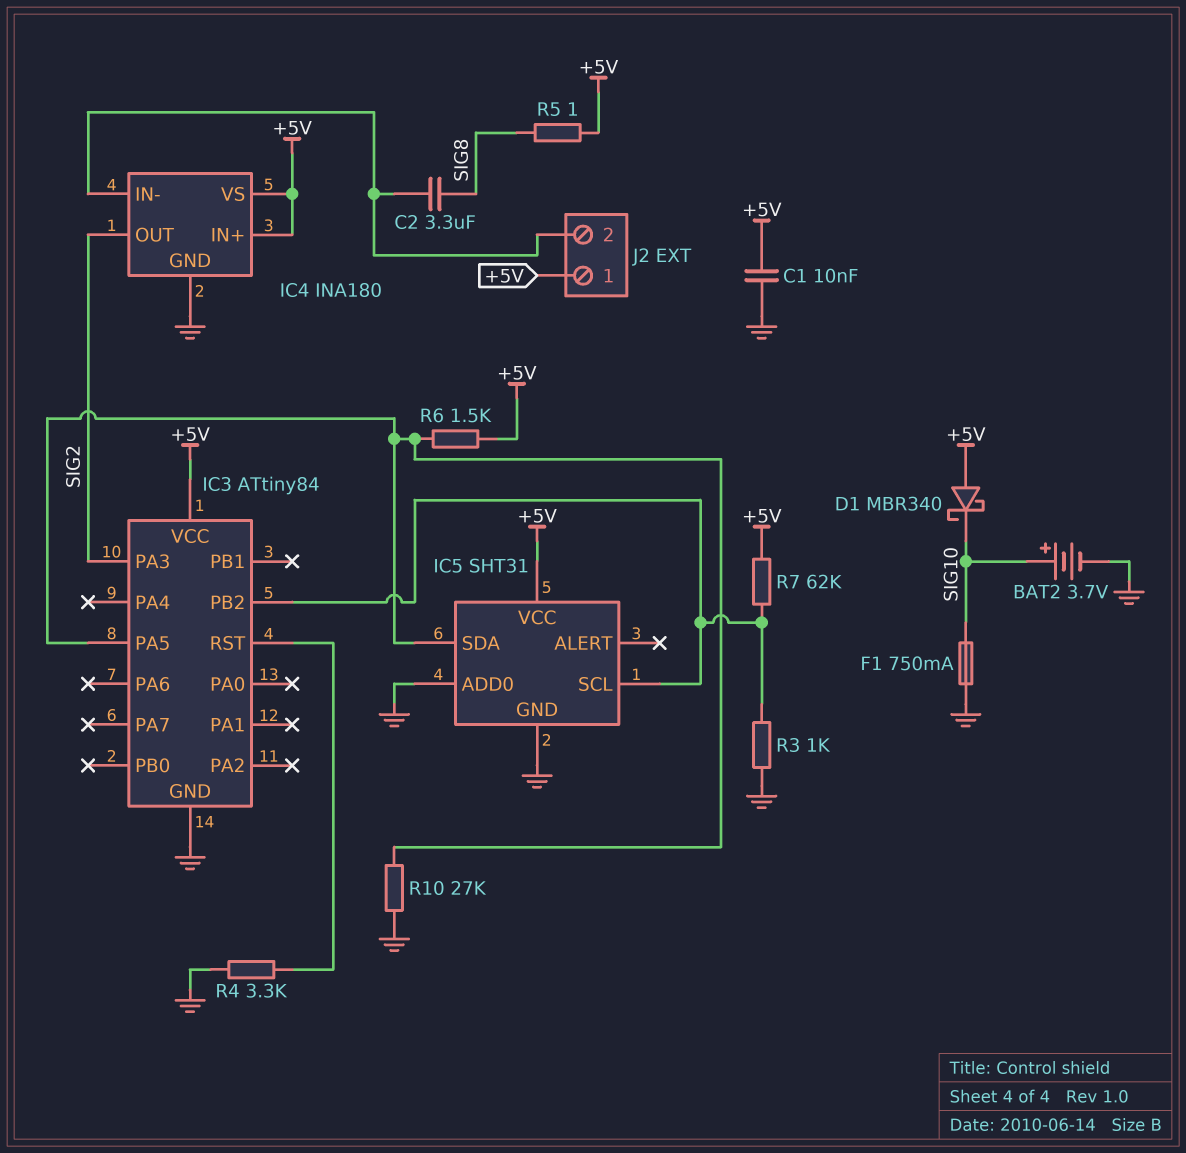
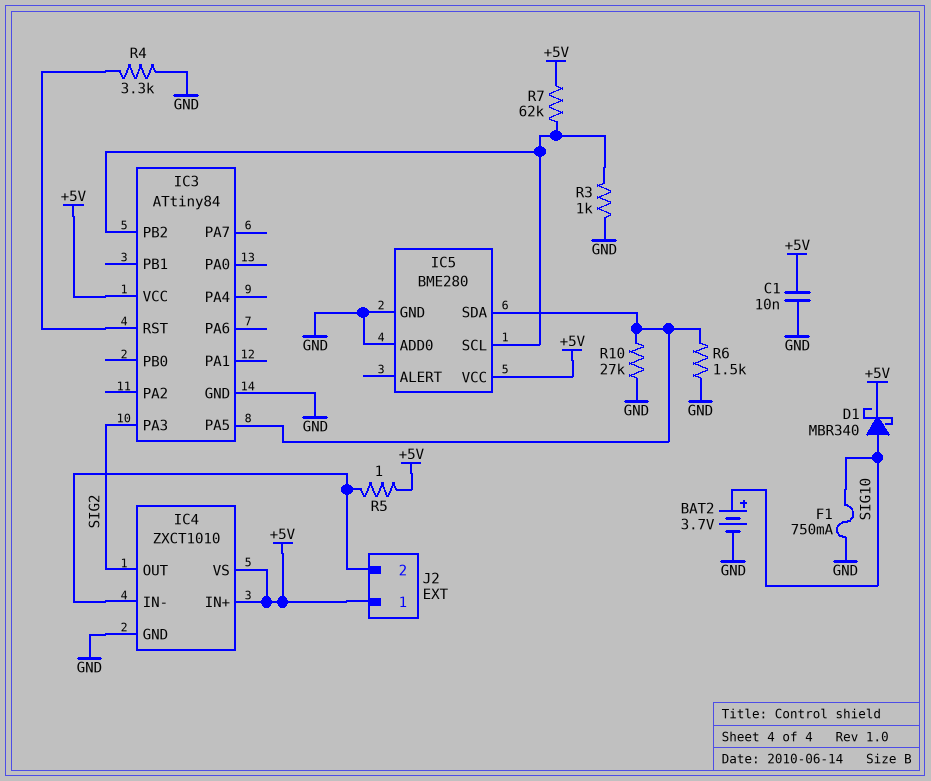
C2: 3.3uF (IC4/IN-, SIG8) -> none
D1: schottky MBR340 (A +5V, K SIG10) -> schottky MBR340 (A SIG10, K +5V)
IC4: INA180 -> ZXCT1010
IC5: SHT31 -> BME280
R5: 1 (+5V, SIG8) -> 1 (+5V, IC4/IN-)
R6: 1.5k (+5V, IC3/PA5) -> 1.5k (GND, IC3/PA5)

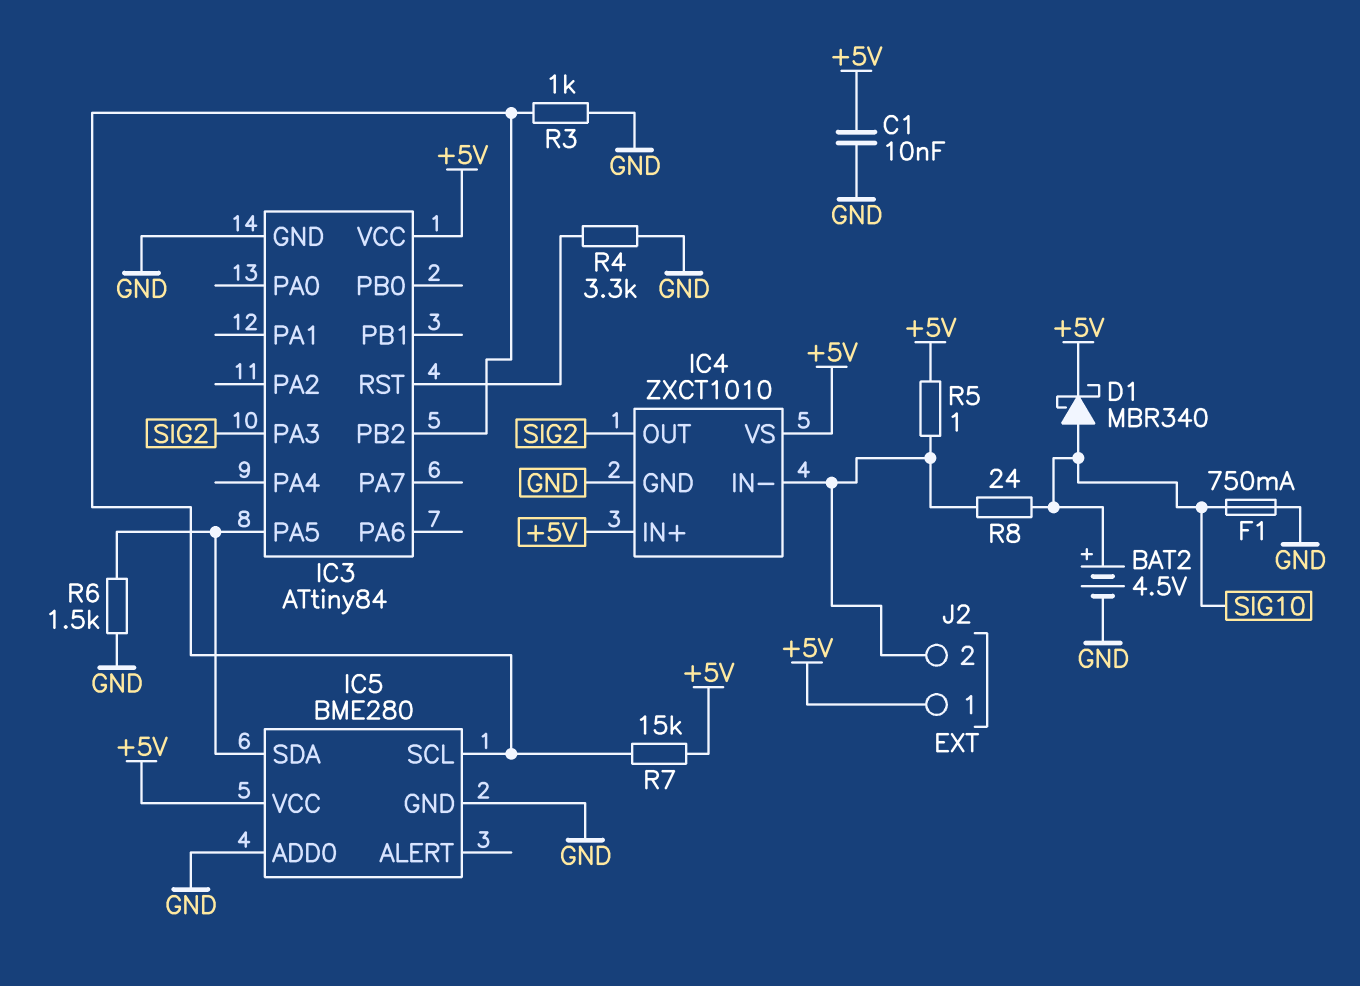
BAT2: 3.7V (plus SIG10, minus GND) -> 4.5V (plus SIG10, minus GND)
R7: 62k (+5V, IC3/PB2) -> 15k (+5V, IC3/PB2)
R8: none -> 24 (IC4/IN-, SIG10)
R10: 27k (GND, IC3/PA5) -> none

